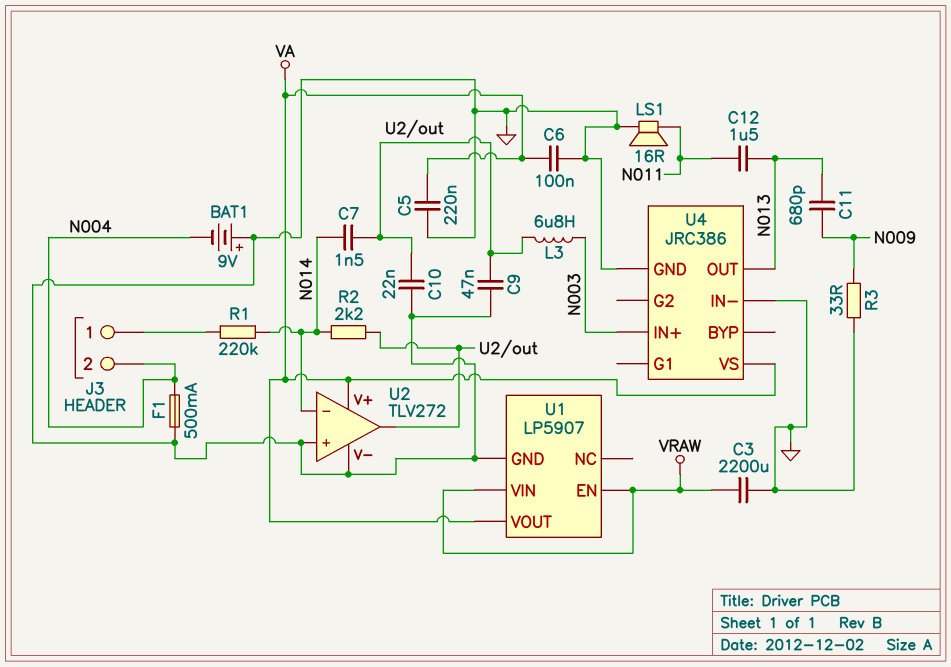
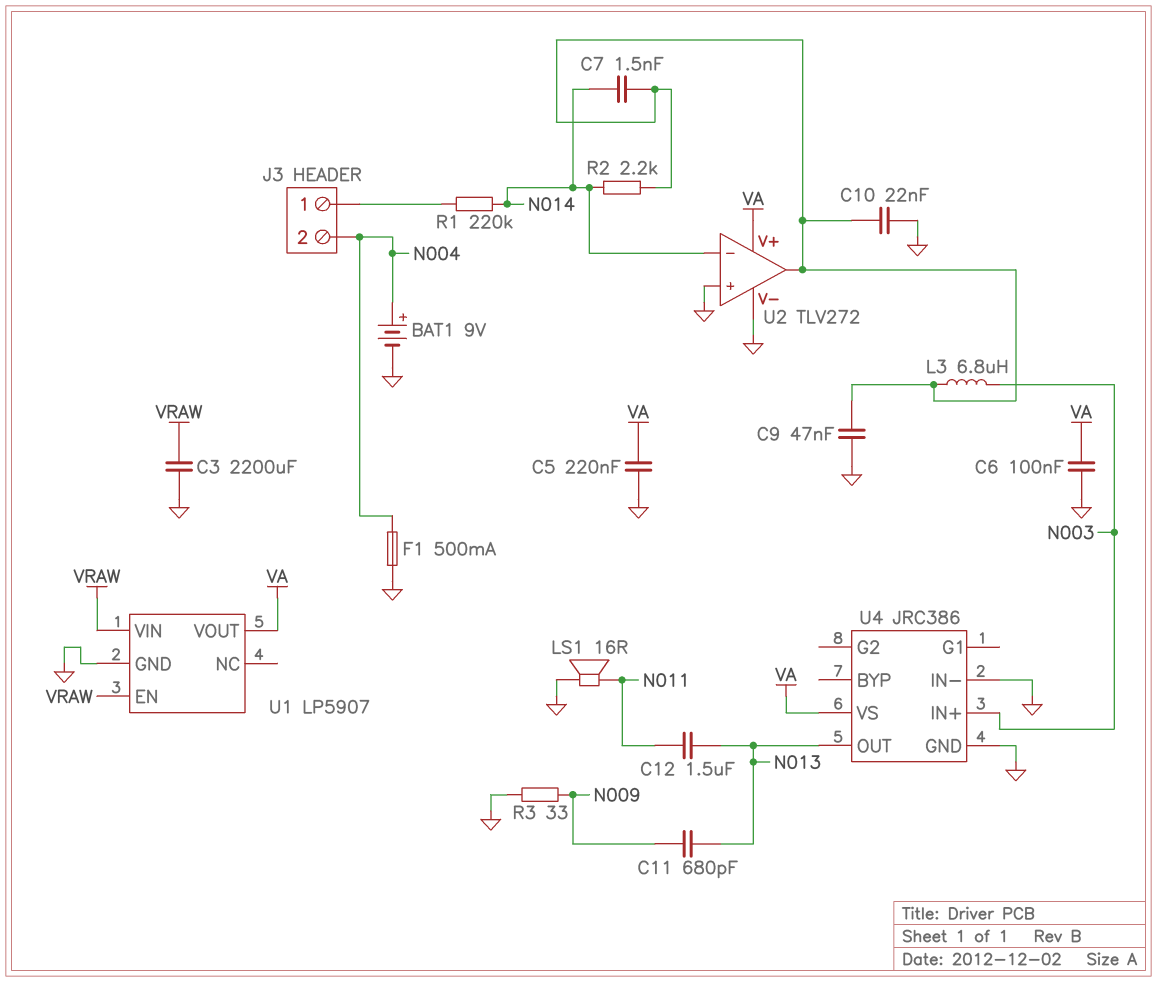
BAT1: 9V (plus GND, minus N004) -> 9V (plus N004, minus GND)

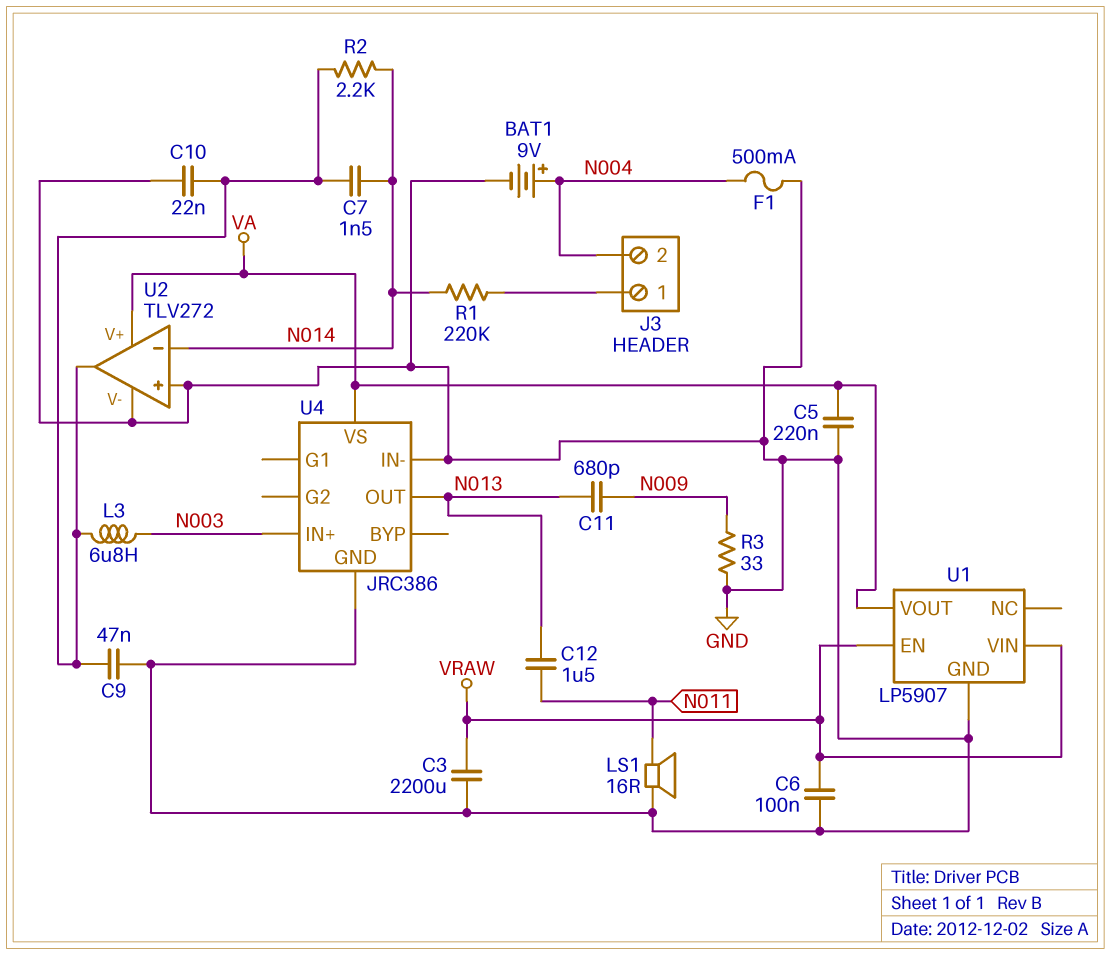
C6: 100nF (GND, VA) -> 100nF (GND, VRAW)

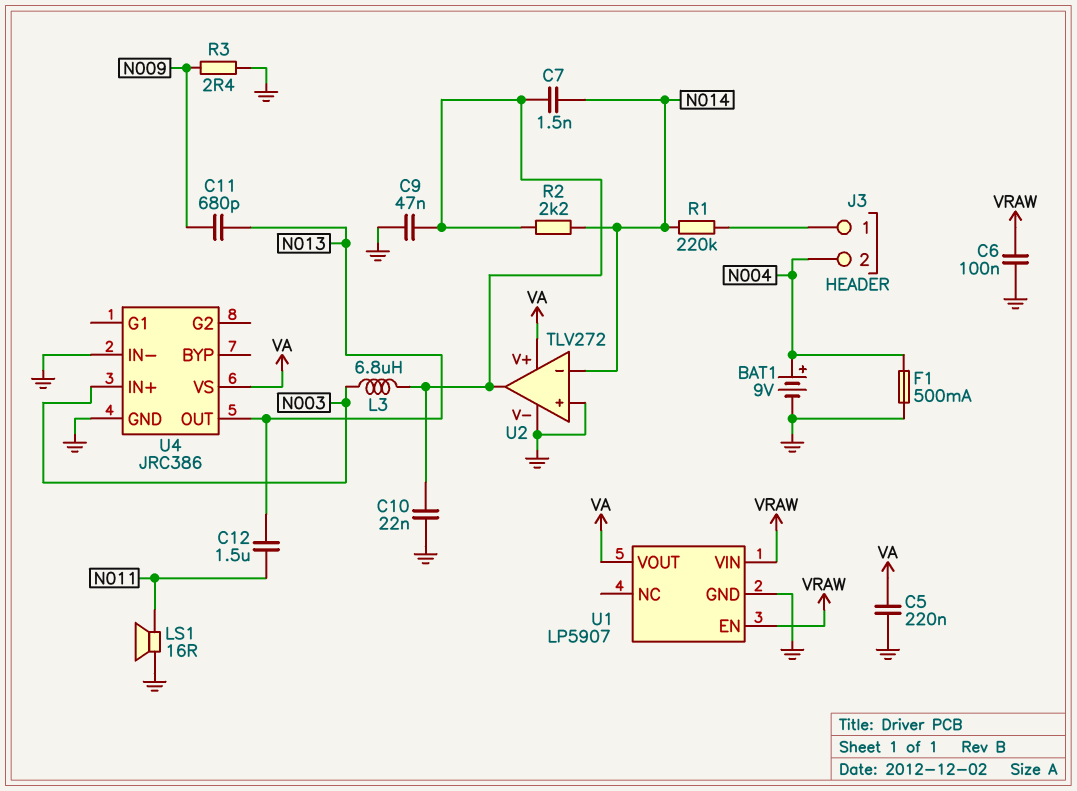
C3: 2200uF (GND, VRAW) -> none
R3: 33 (GND, N009) -> 2.4 (GND, N009)

